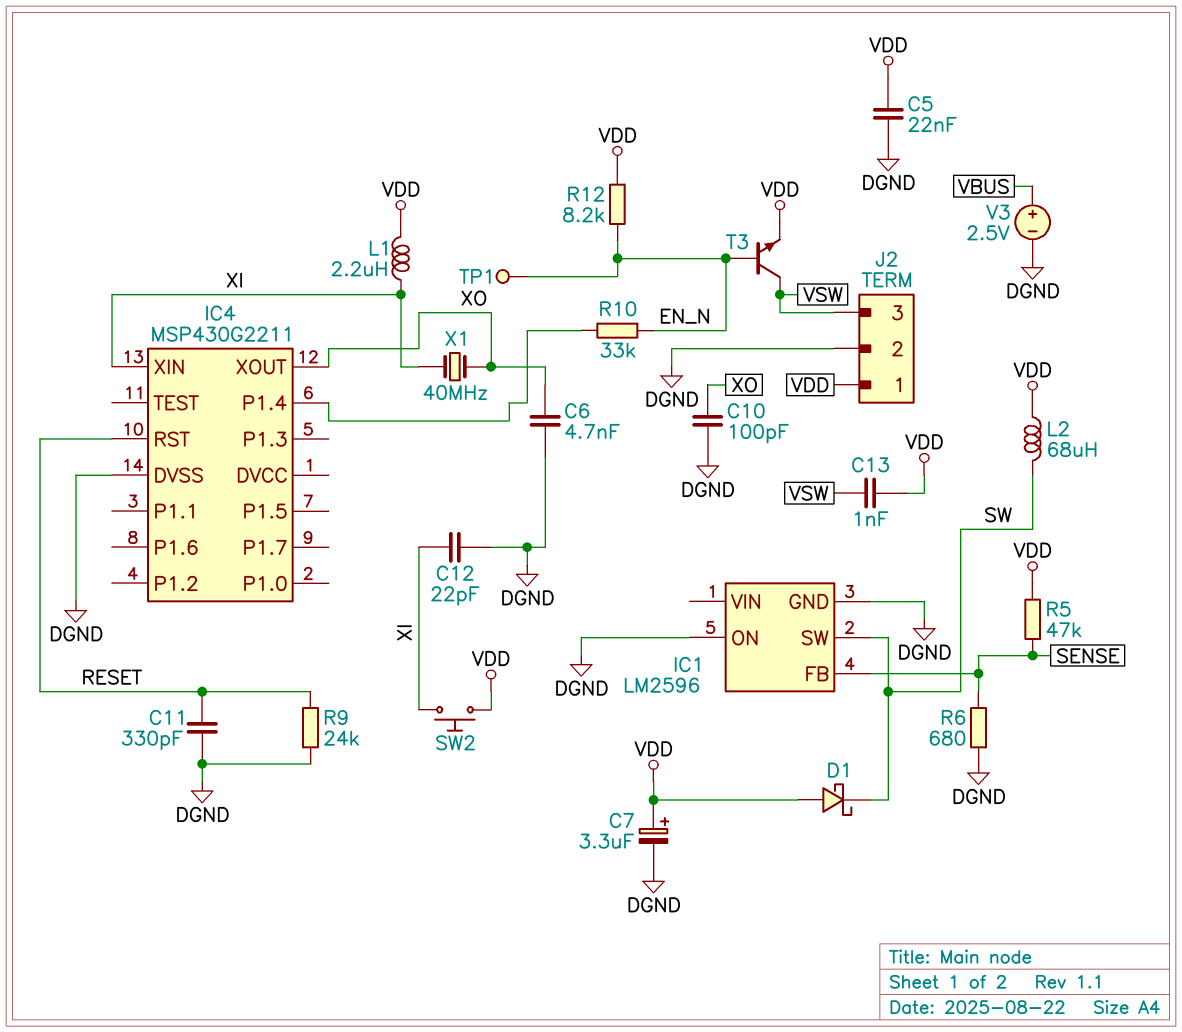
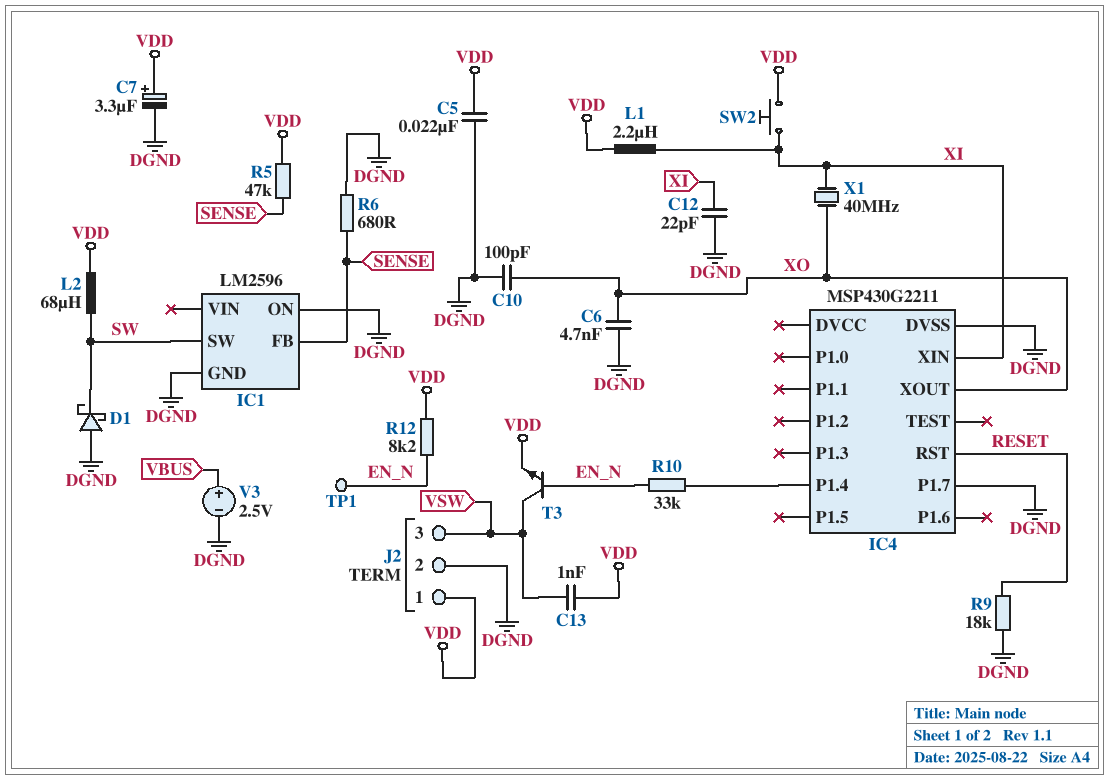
C11: 330pF (DGND, RESET) -> none
D1: schottky (A VDD, K SW) -> schottky (A DGND, K SW)
IC4 pin P1.7: none -> DGND
R9: 24k (DGND, RESET) -> 18k (DGND, RESET)

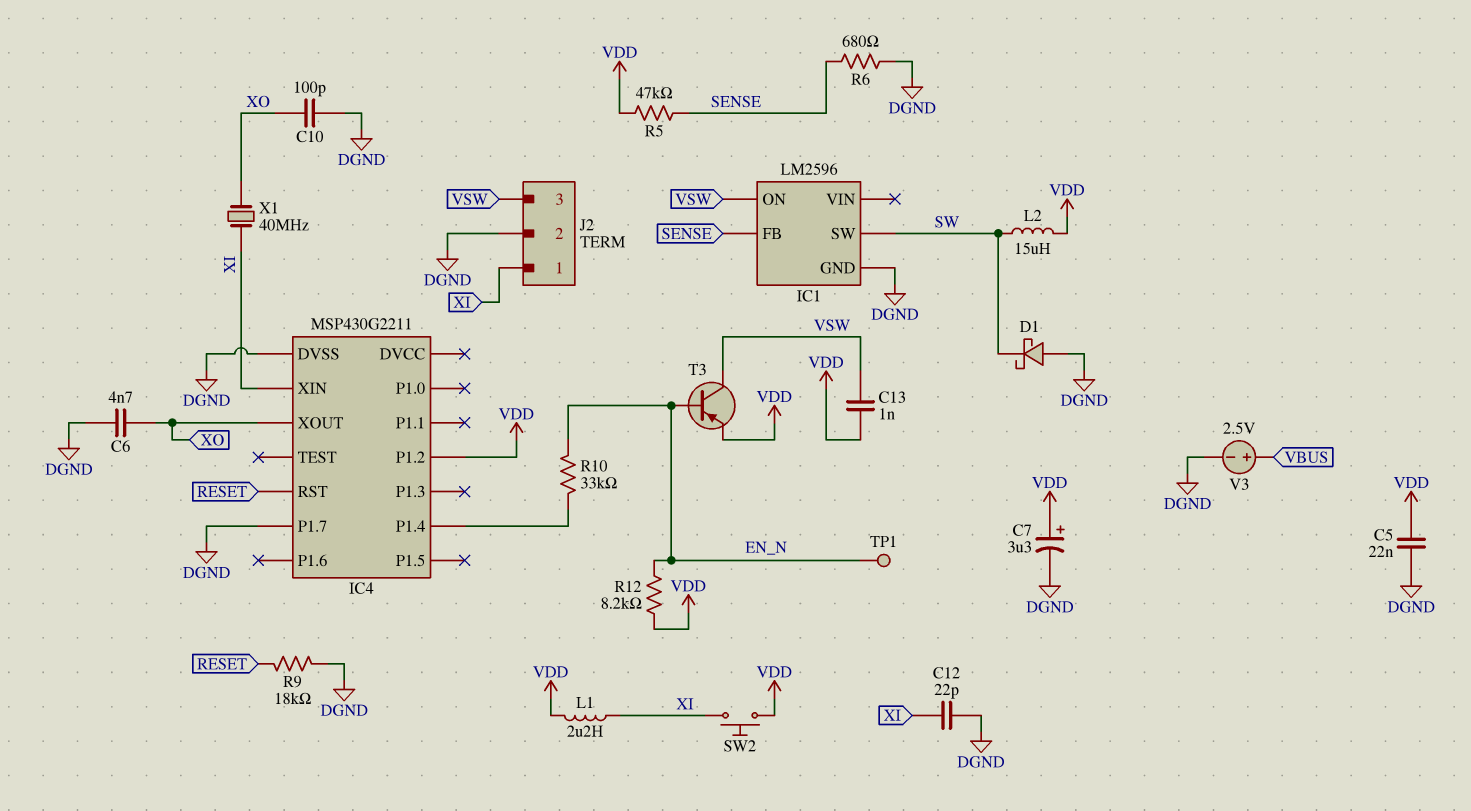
IC1 pin ON: DGND -> VSW
IC4 pin P1.2: none -> VDD
J2 pin 1: VDD -> XI
L2: 68uH (SW, VDD) -> 15uH (SW, VDD)
T3: NPN (B EN_N, C VSW, E VDD) -> PNP (B EN_N, C VSW, E VDD)

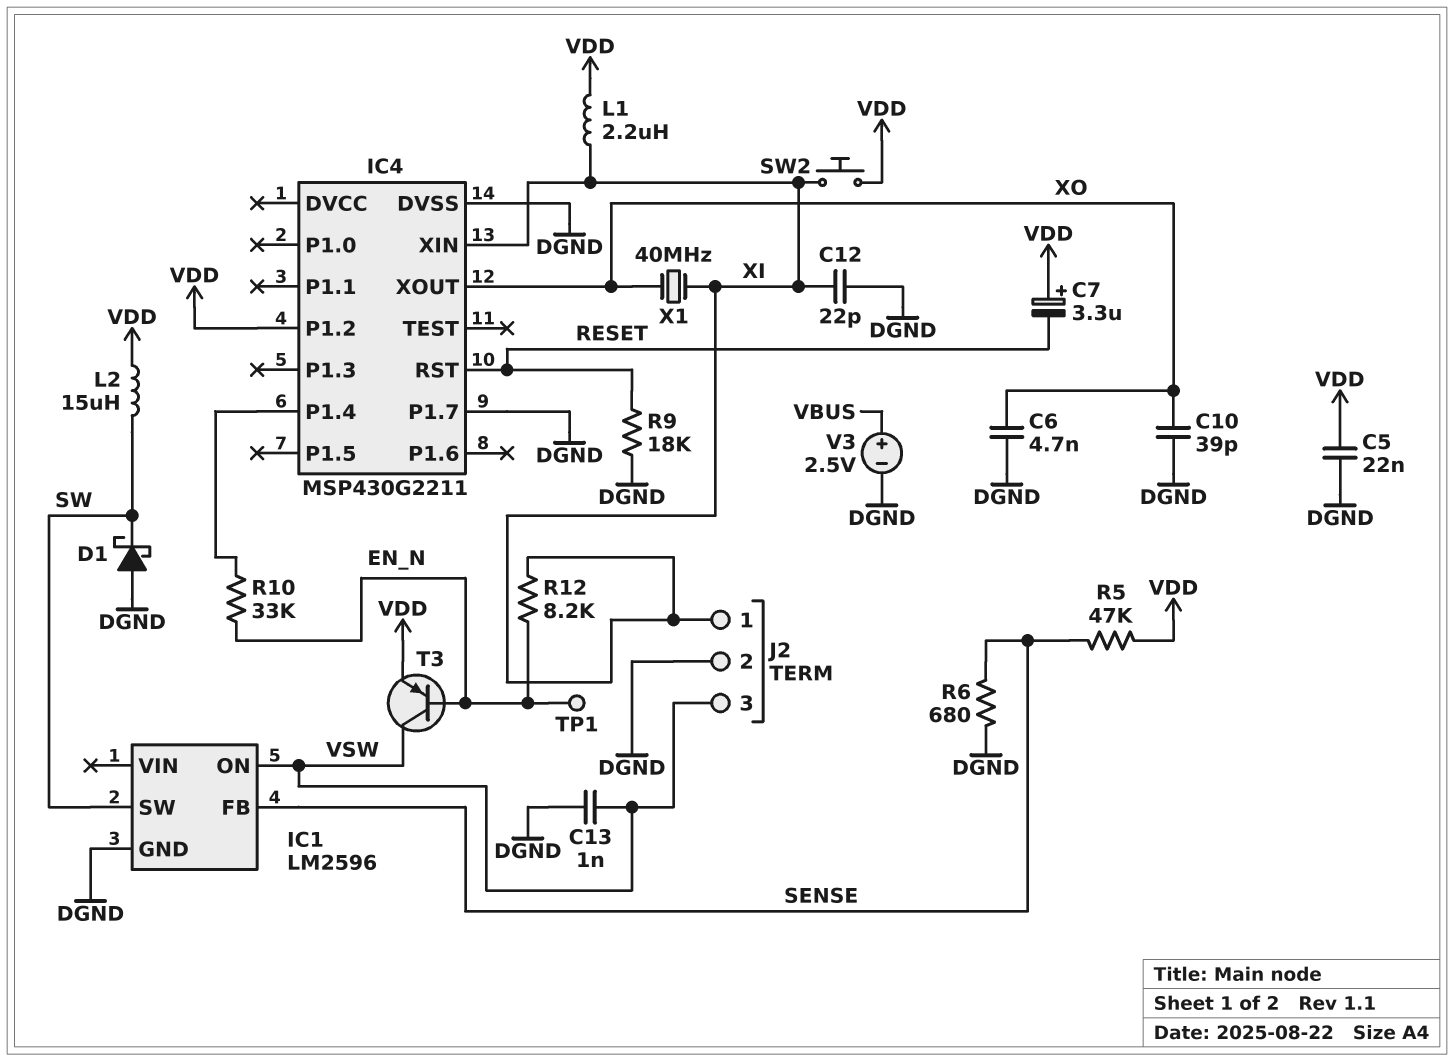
C7: 3.3uF (plus VDD, minus DGND) -> 3.3uF (plus VDD, minus RESET)
C10: 100pF (DGND, XO) -> 39pF (DGND, XO)
C13: 1nF (VDD, VSW) -> 1nF (DGND, VSW)
R12: 8.2k (EN_N, VDD) -> 8.2k (EN_N, XI)

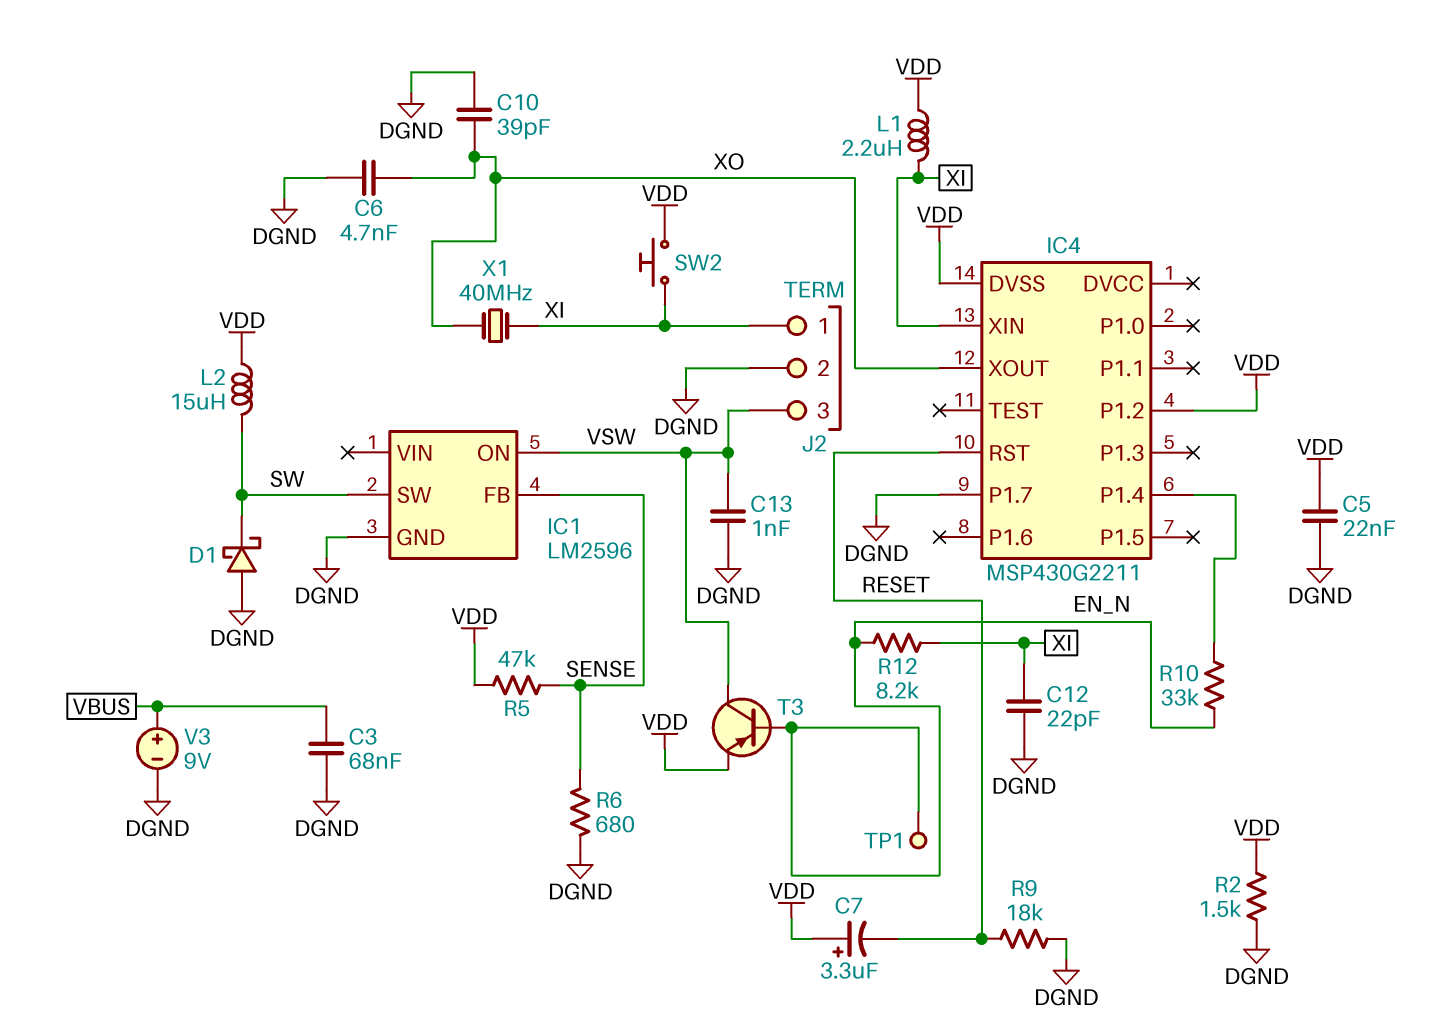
C3: none -> 68nF (DGND, VBUS)
IC4 pin DVSS: DGND -> VDD
R2: none -> 1.5k (DGND, VDD)
V3: 2.5V (plus VBUS, minus DGND) -> 9V (plus VBUS, minus DGND)

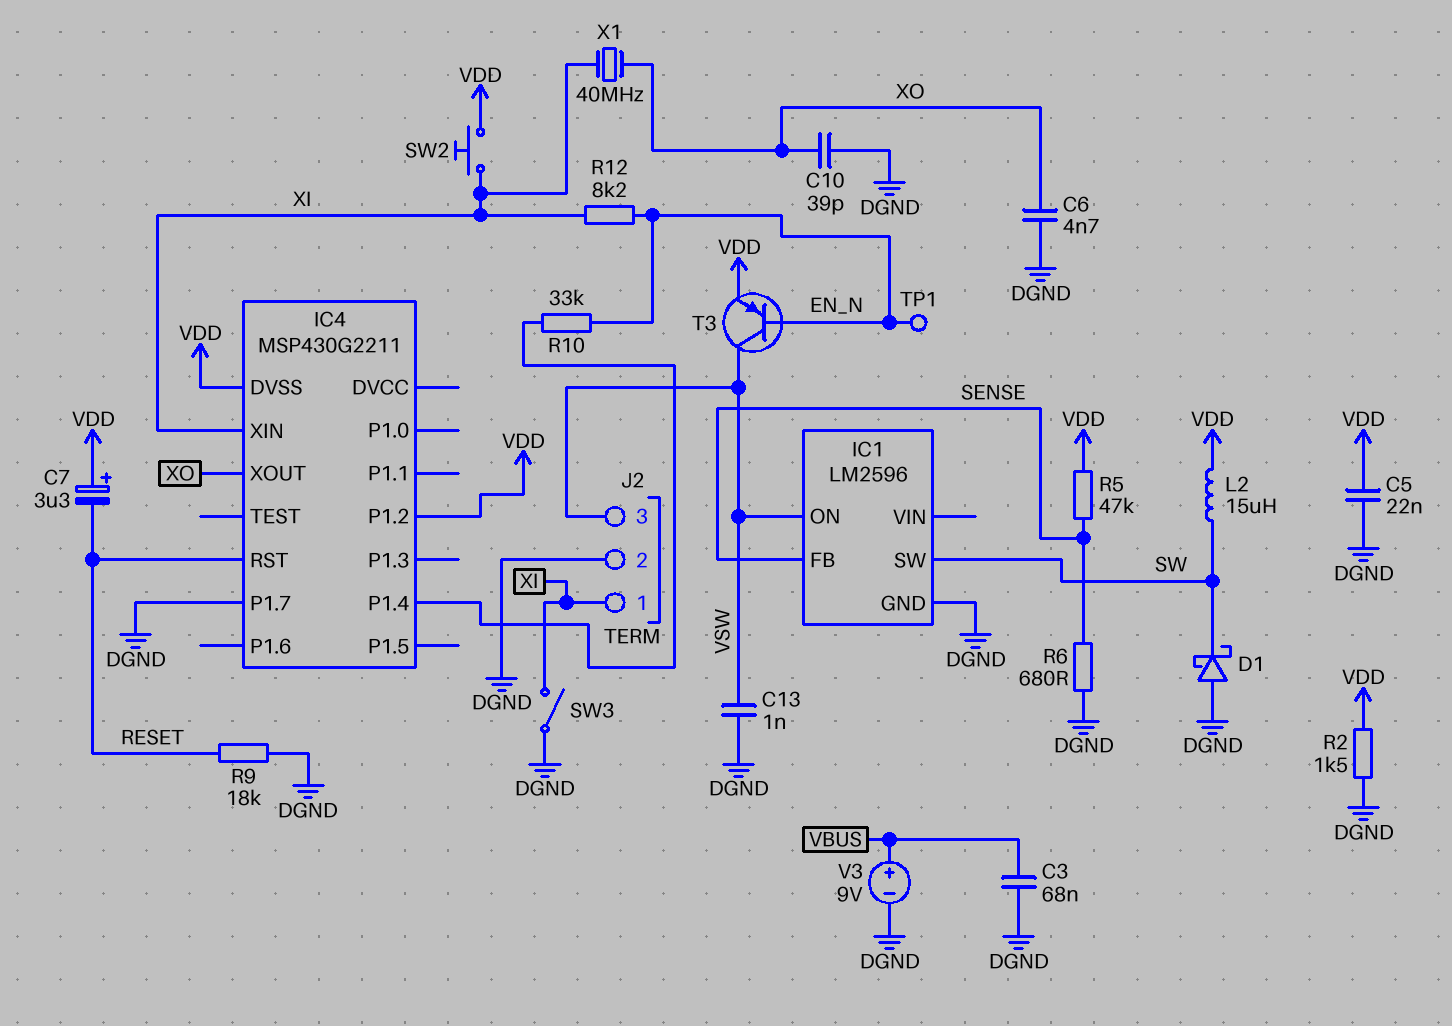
C12: 22pF (DGND, XI) -> none
L1: 2.2uH (VDD, XI) -> none
SW3: none -> switch (DGND, XI)

